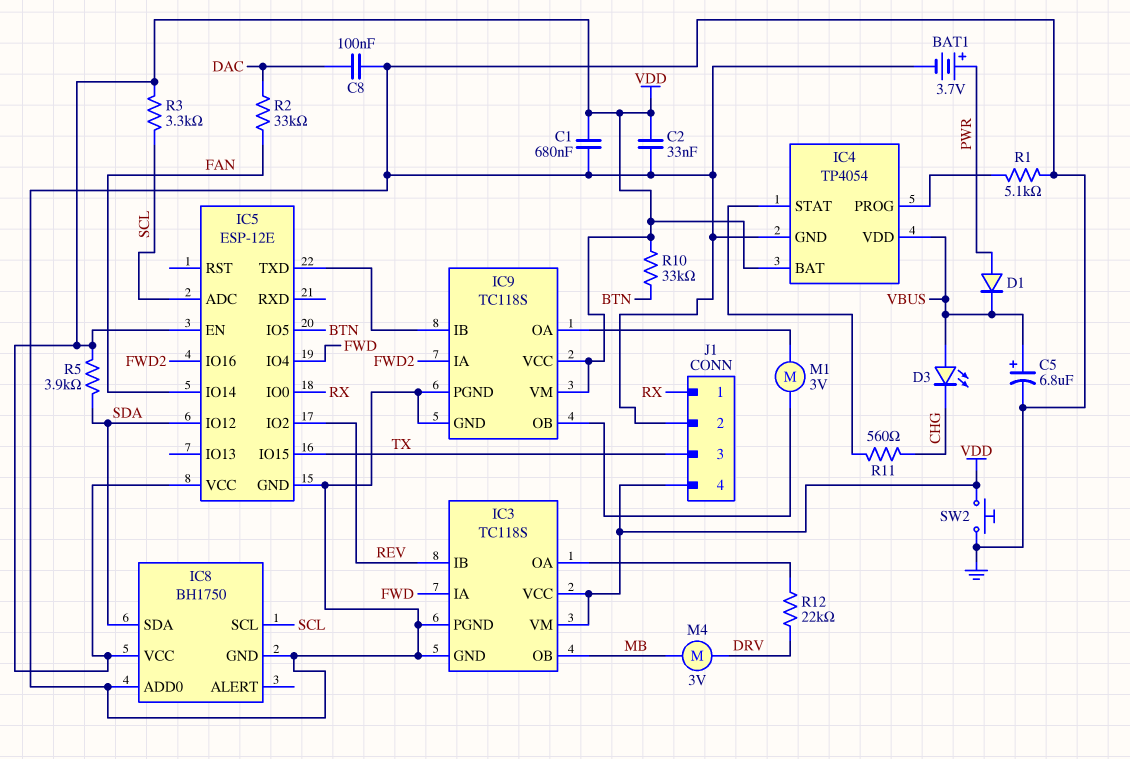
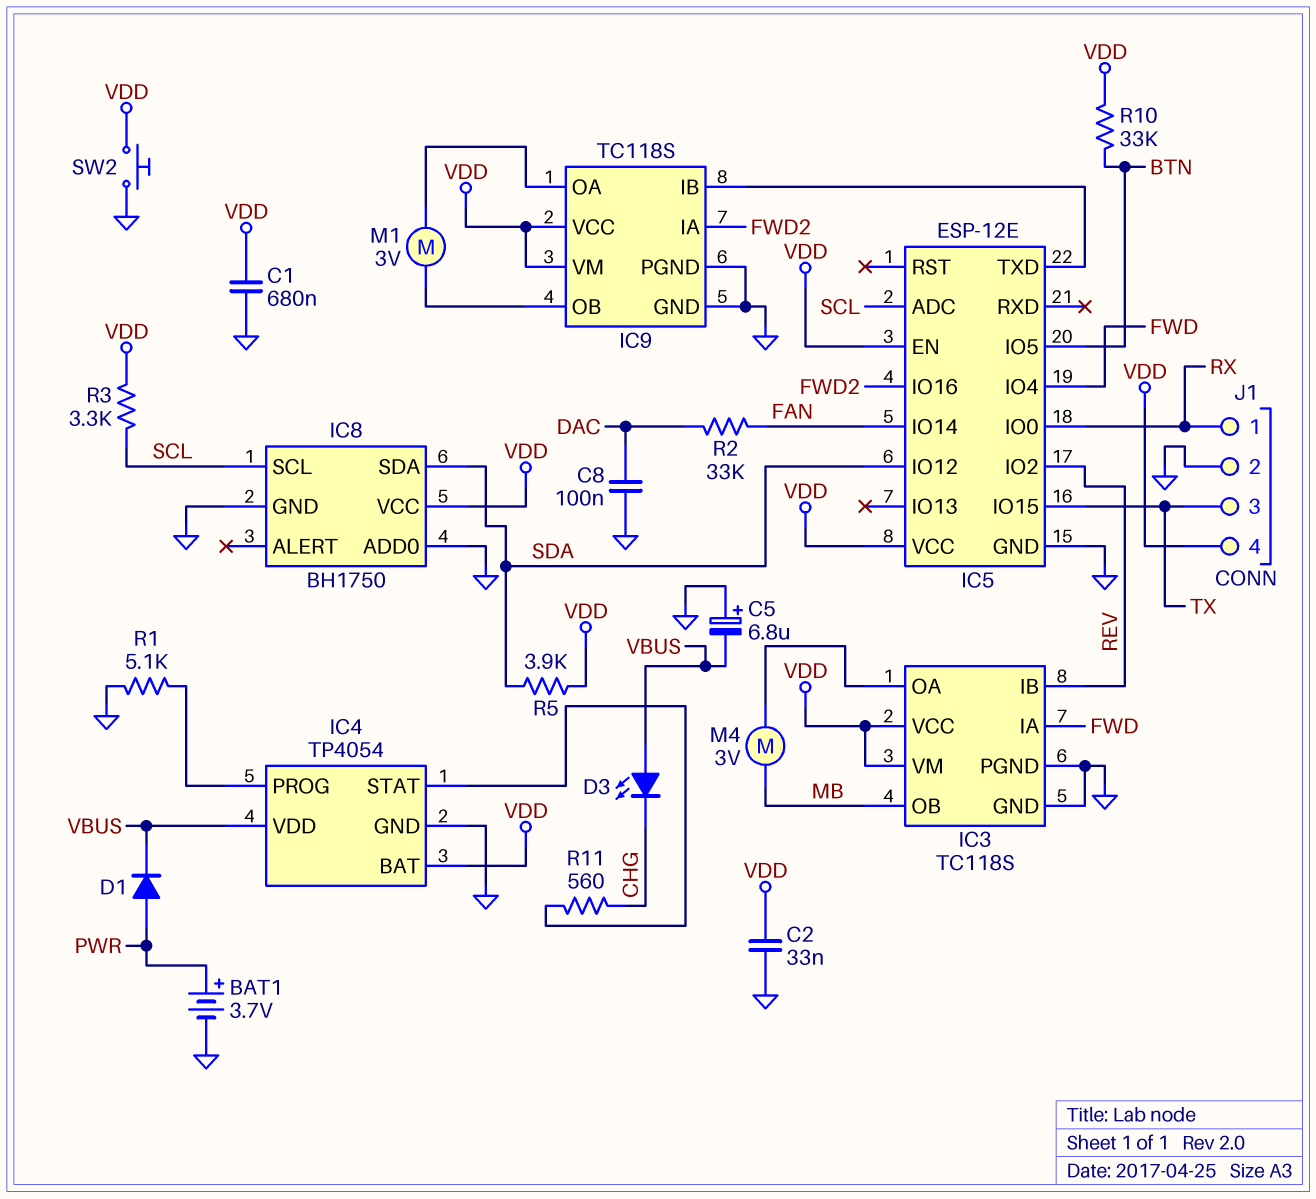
C5: 6.8uF (plus VBUS, minus GND) -> 6.8uF (plus GND, minus VBUS)
M4: motor 3V (DRV, MB) -> motor 3V (IC3/OA, MB)
R12: 22k (DRV, IC3/OA) -> none

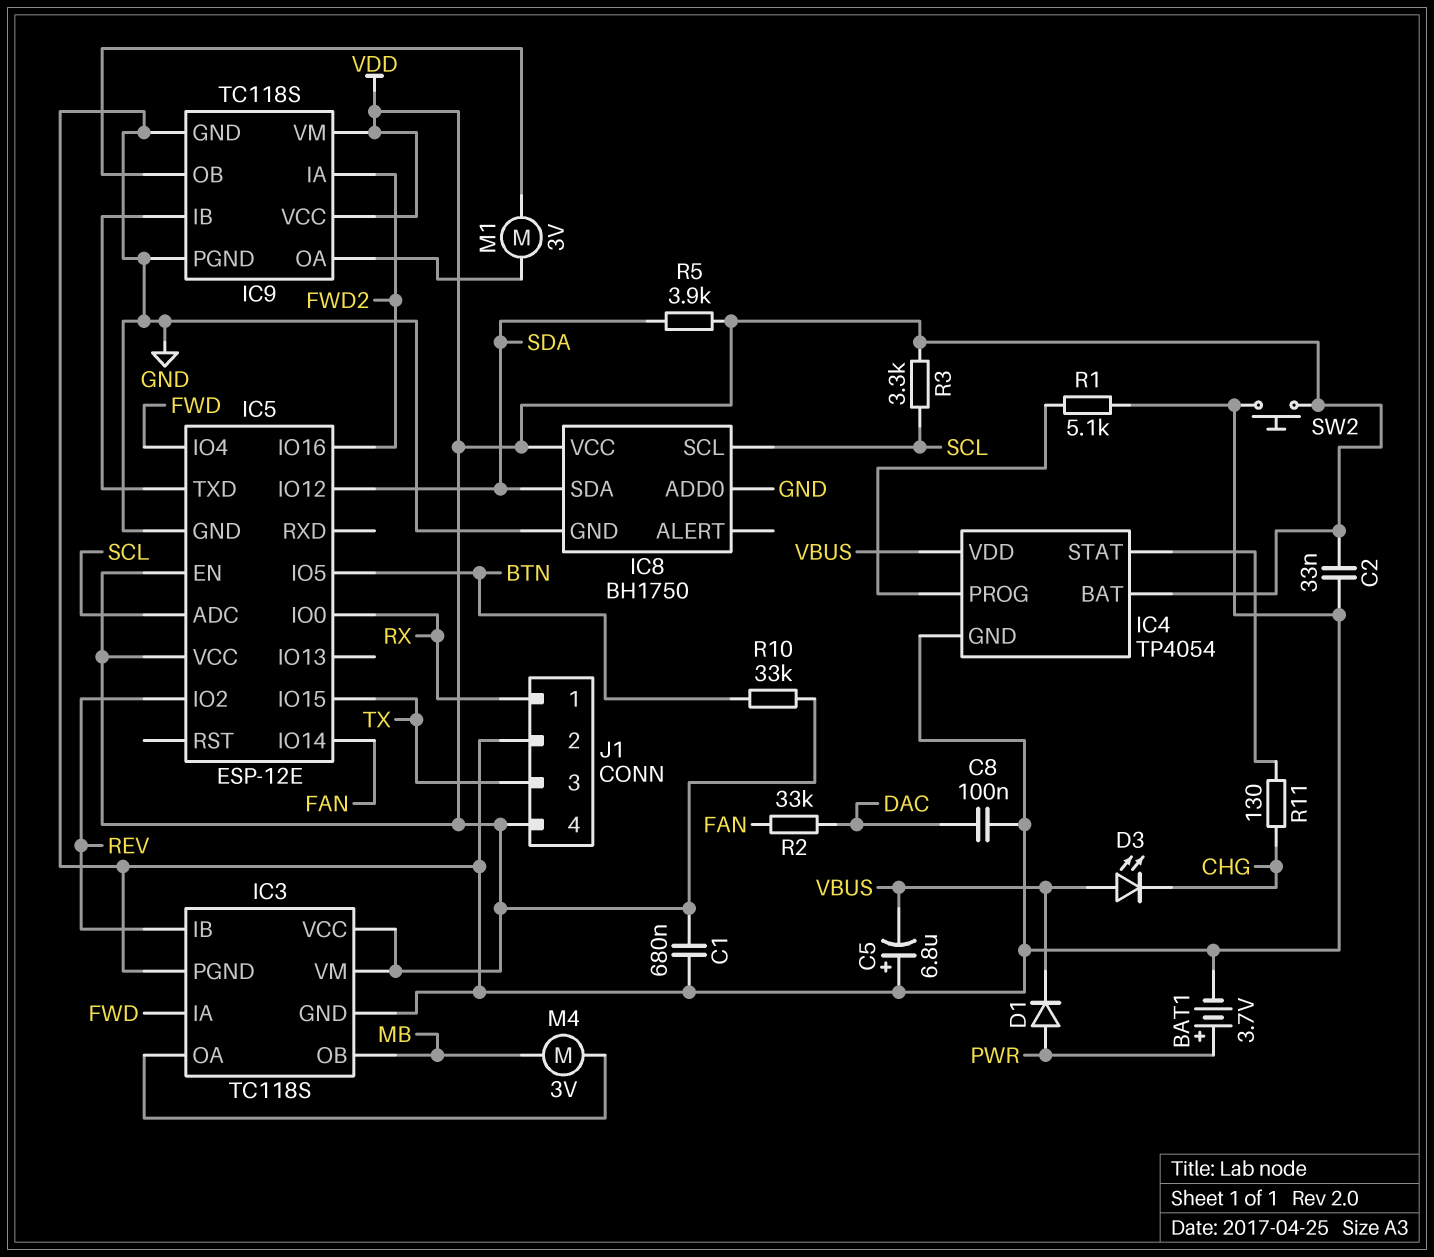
R11: 560 (CHG, IC4/STAT) -> 130 (CHG, IC4/STAT)

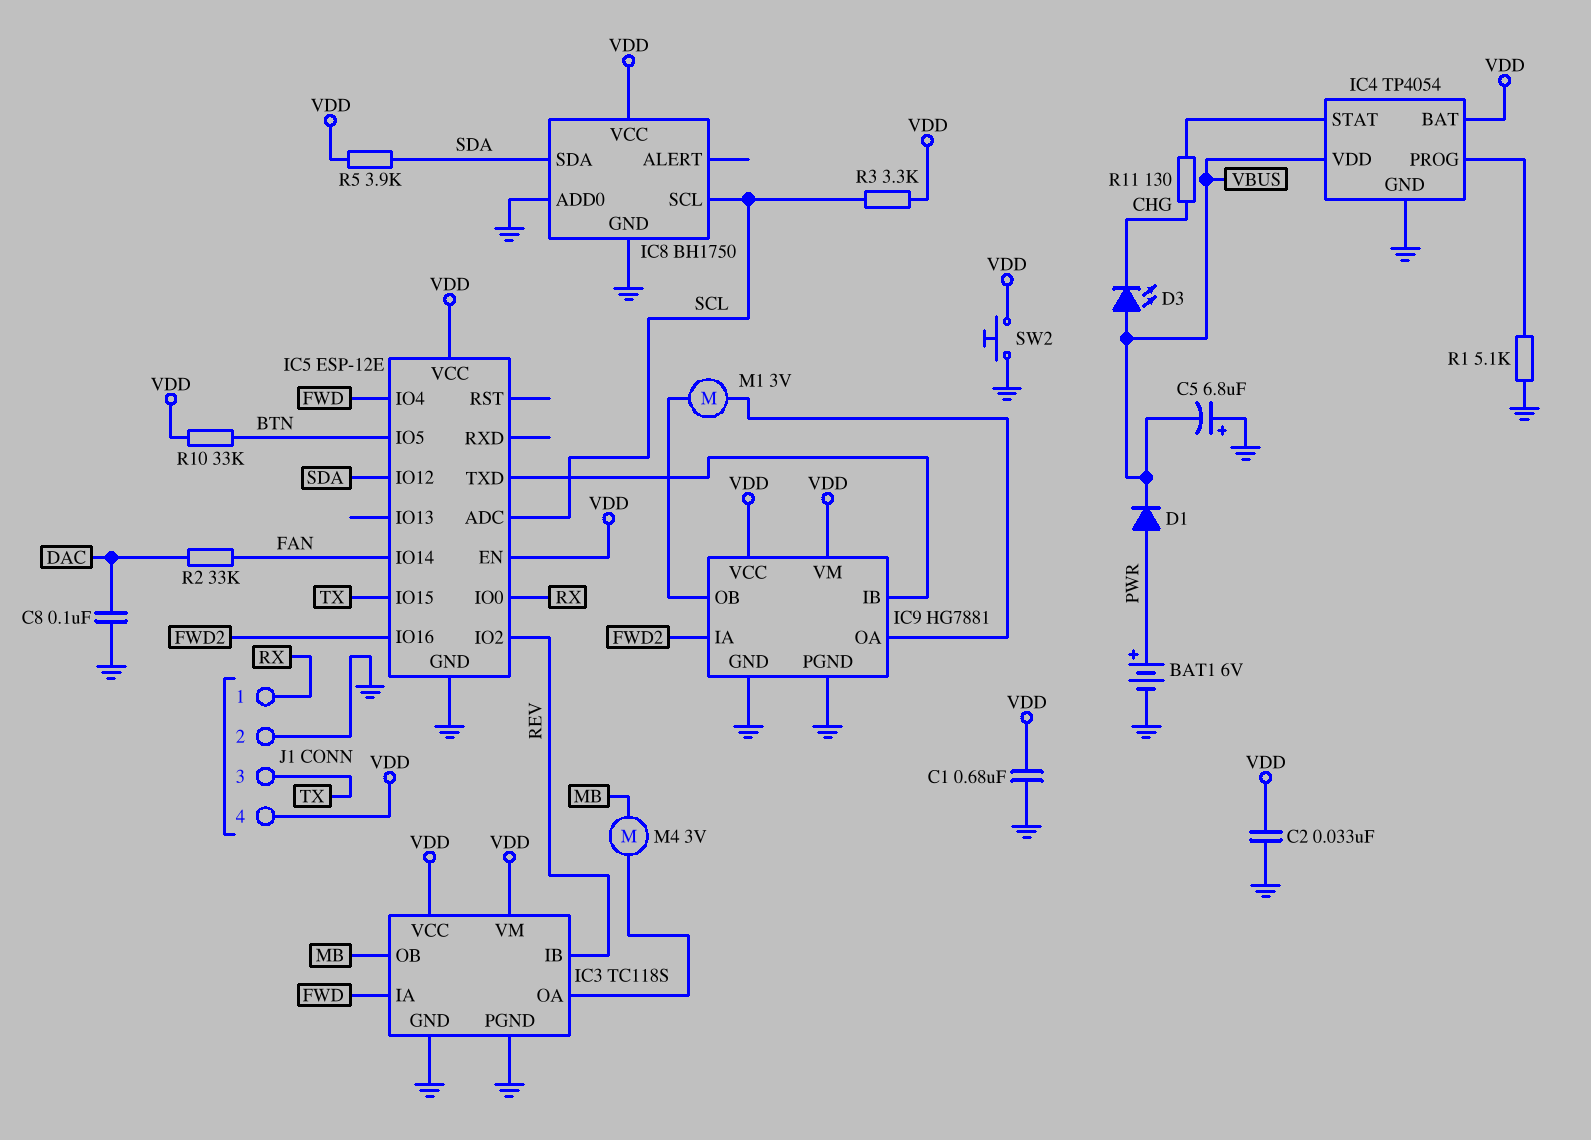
BAT1: 3.7V (plus PWR, minus GND) -> 6V (plus PWR, minus GND)
IC9: TC118S -> HG7881

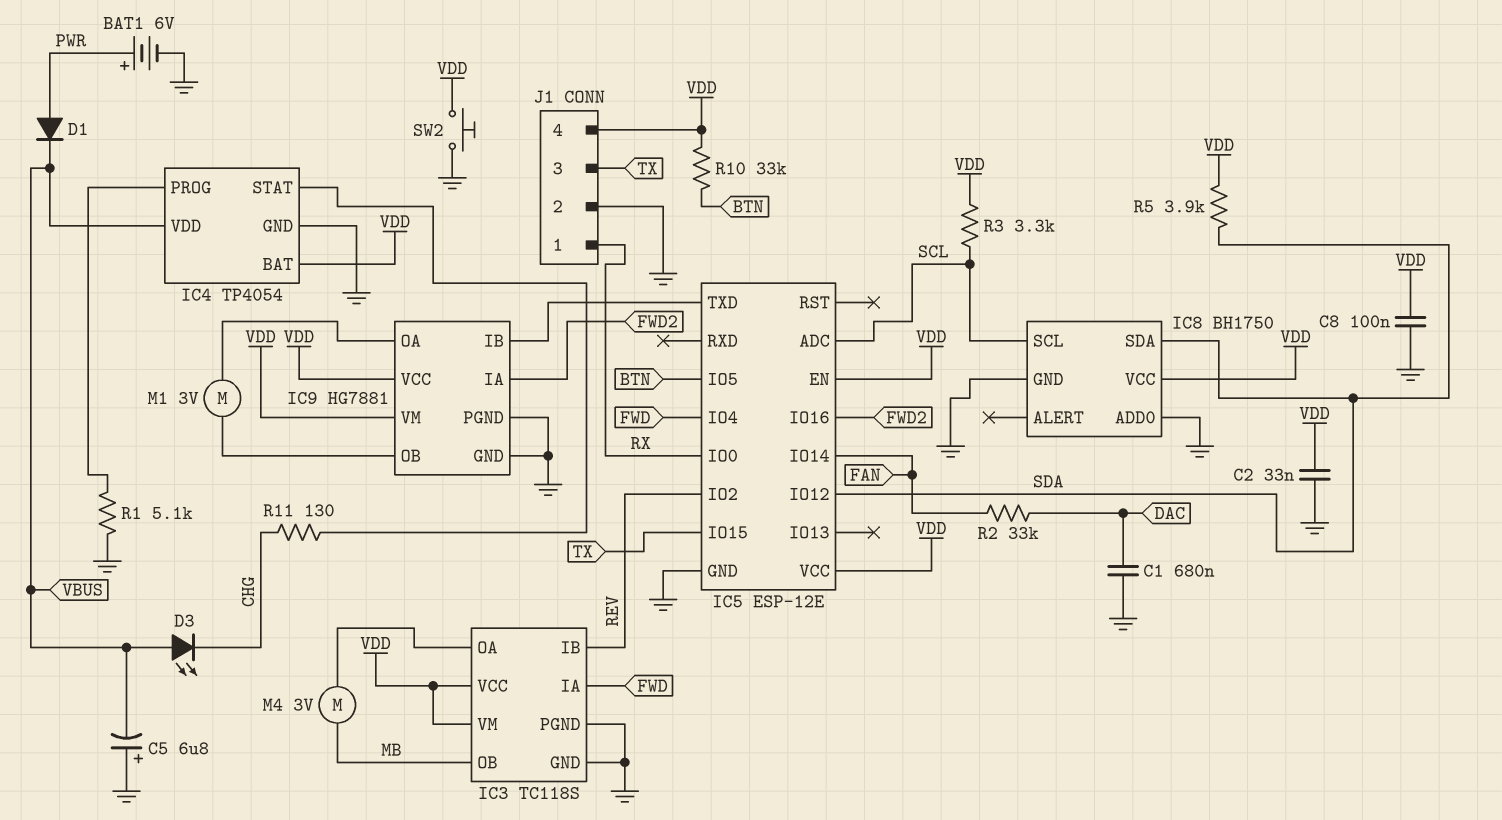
C1: 680nF (GND, VDD) -> 680nF (DAC, GND)
C8: 100nF (DAC, GND) -> 100nF (GND, VDD)

